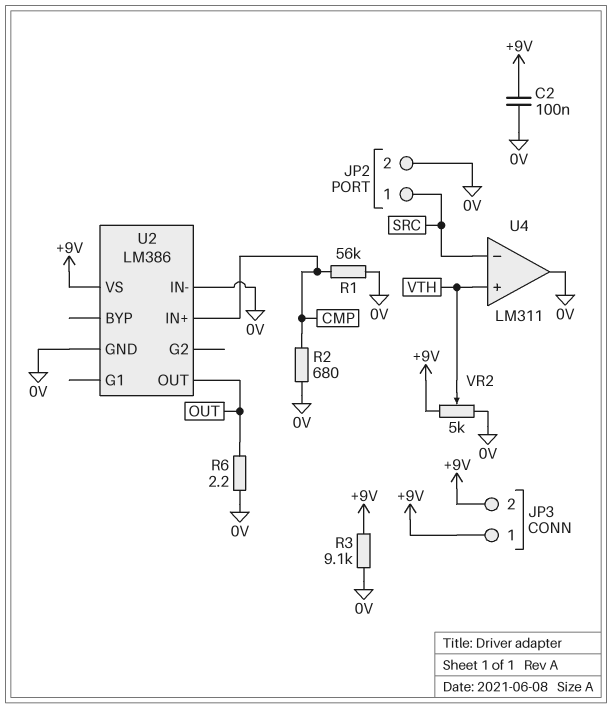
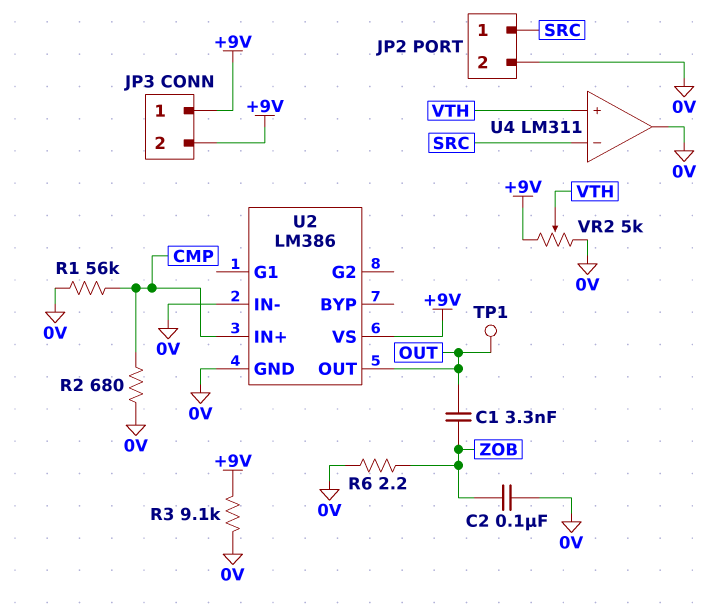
C1: none -> 3.3nF (OUT, ZOB)
C2: 100nF (+9V, 0V) -> 100nF (0V, ZOB)
R6: 2.2 (0V, OUT) -> 2.2 (0V, ZOB)
TP1: none -> test point (OUT)

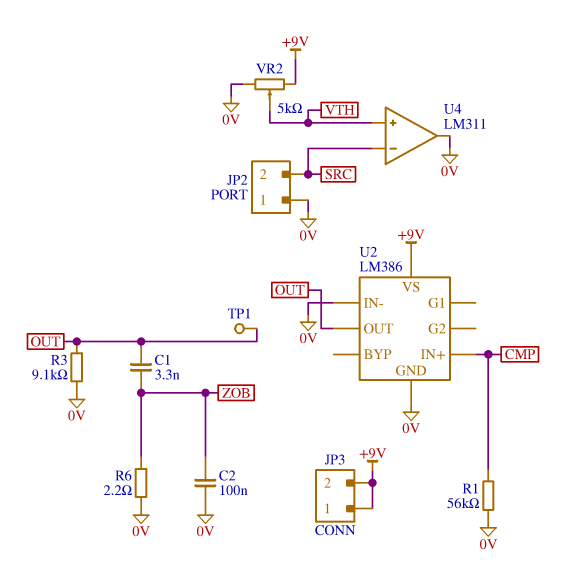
JP2 pin 1: SRC -> 0V
JP2 pin 2: 0V -> SRC
R2: 680 (0V, CMP) -> none
R3: 9.1k (+9V, 0V) -> 9.1k (0V, OUT)

